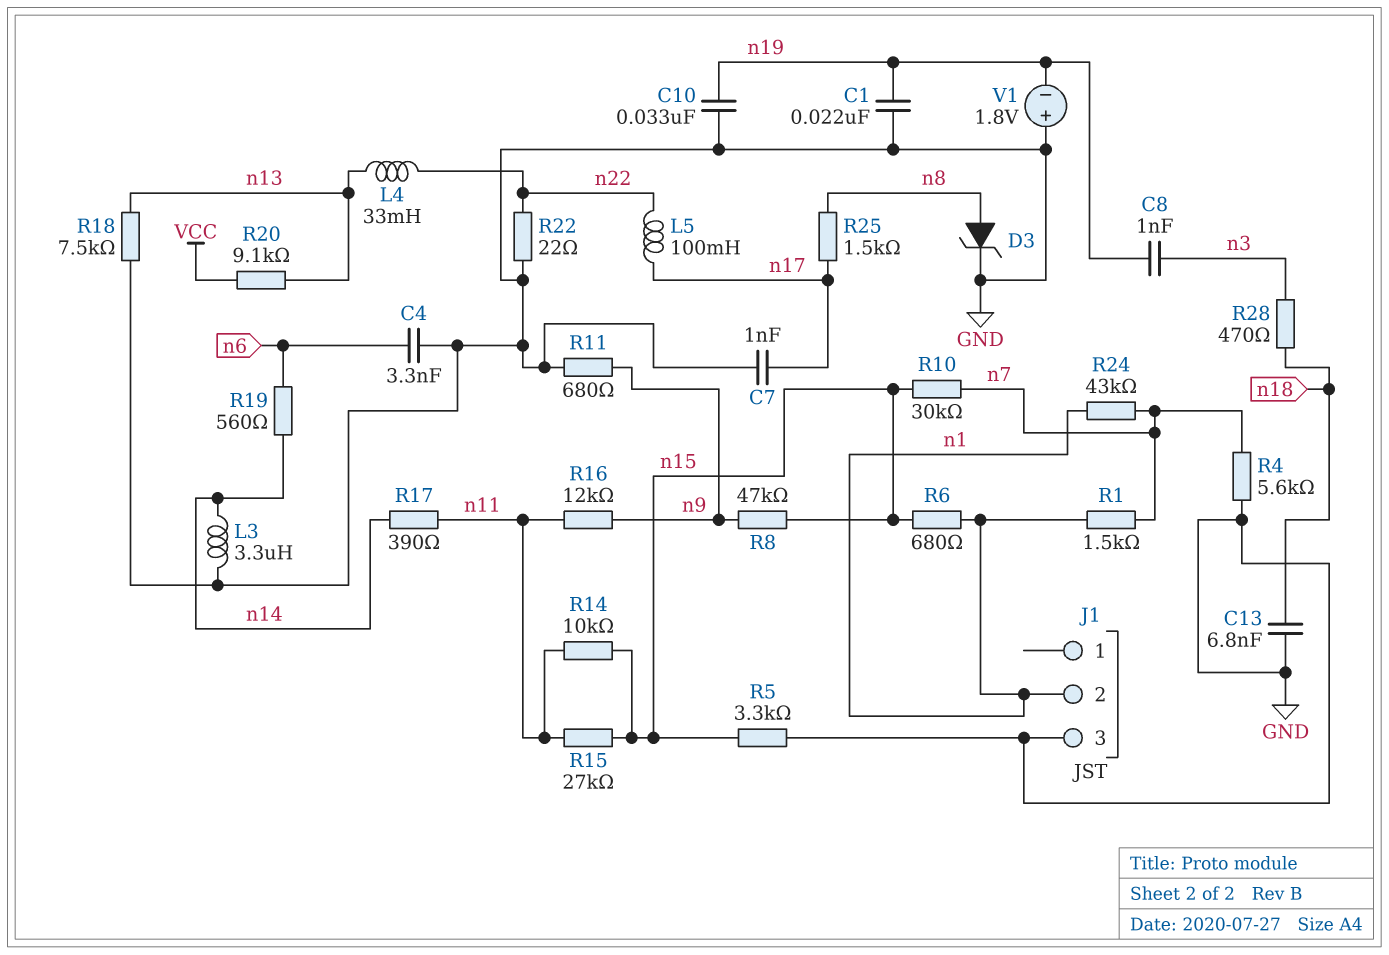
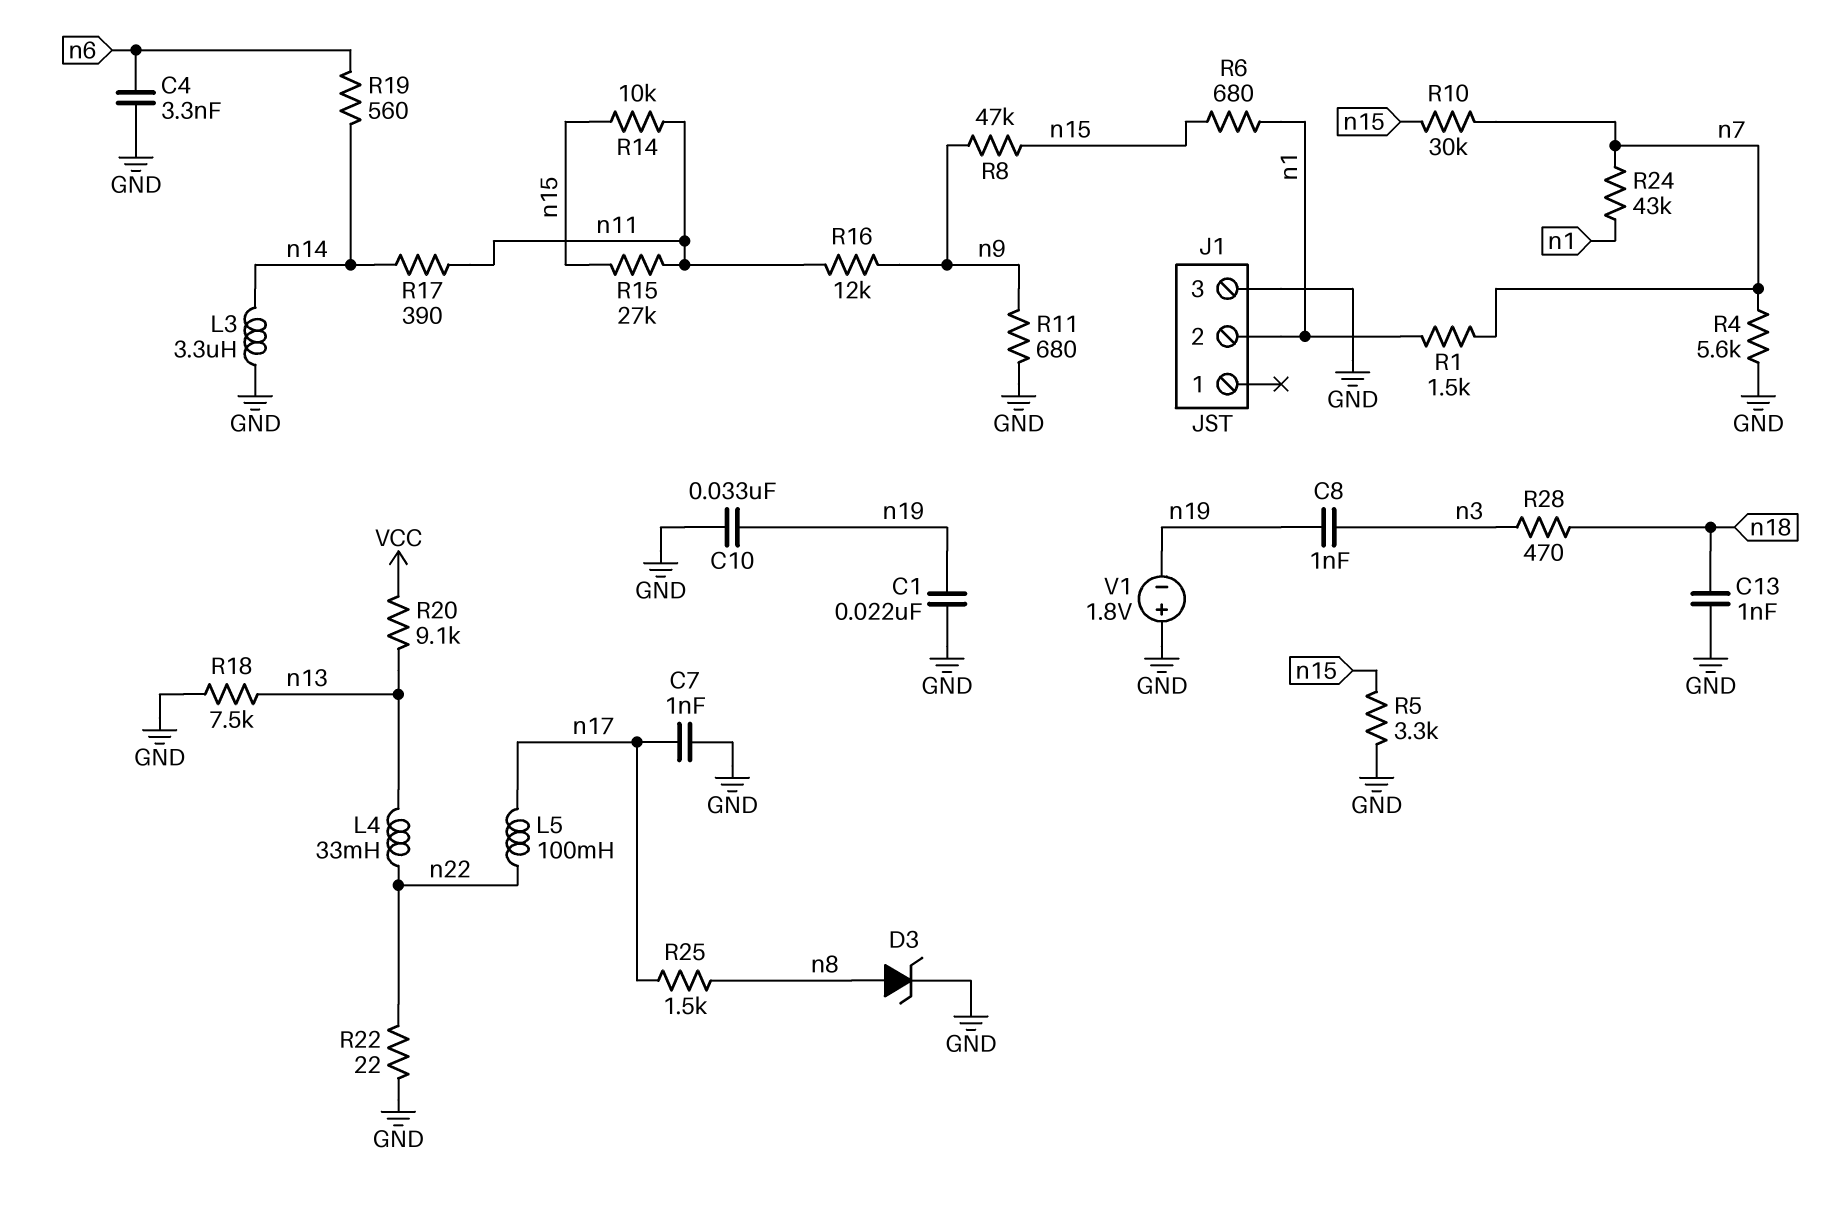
C13: 6.8nF (GND, n18) -> 1nF (GND, n18)

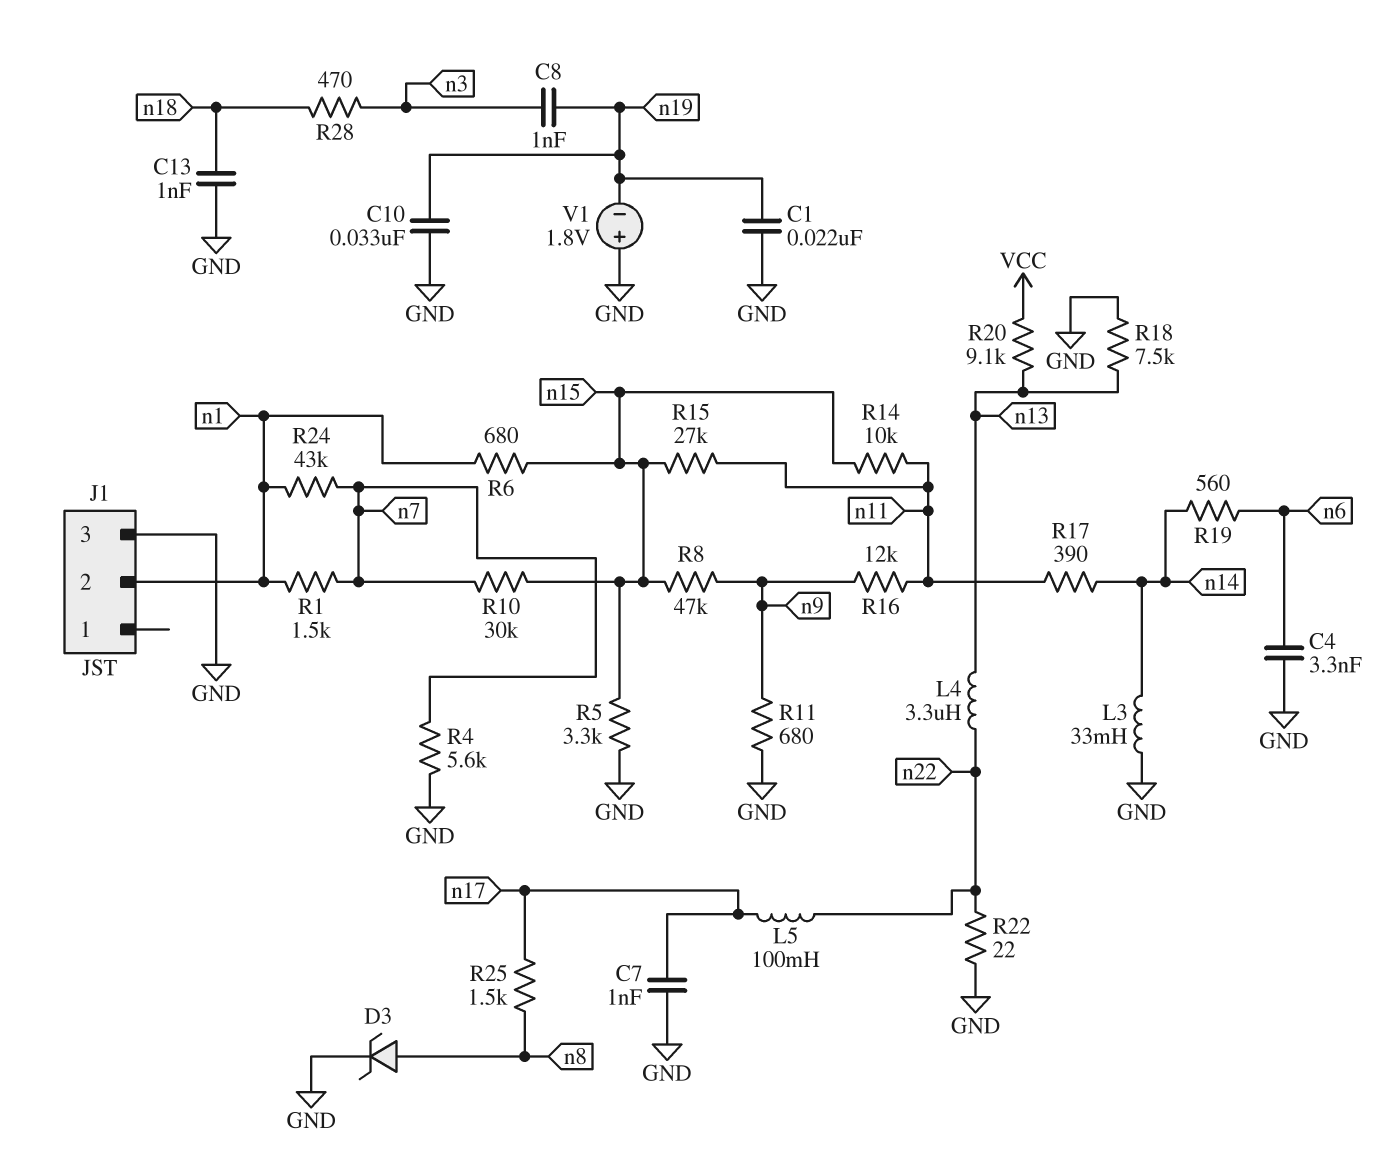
L3: 3.3uH (GND, n14) -> 33mH (GND, n14)
L4: 33mH (n13, n22) -> 3.3uH (n13, n22)

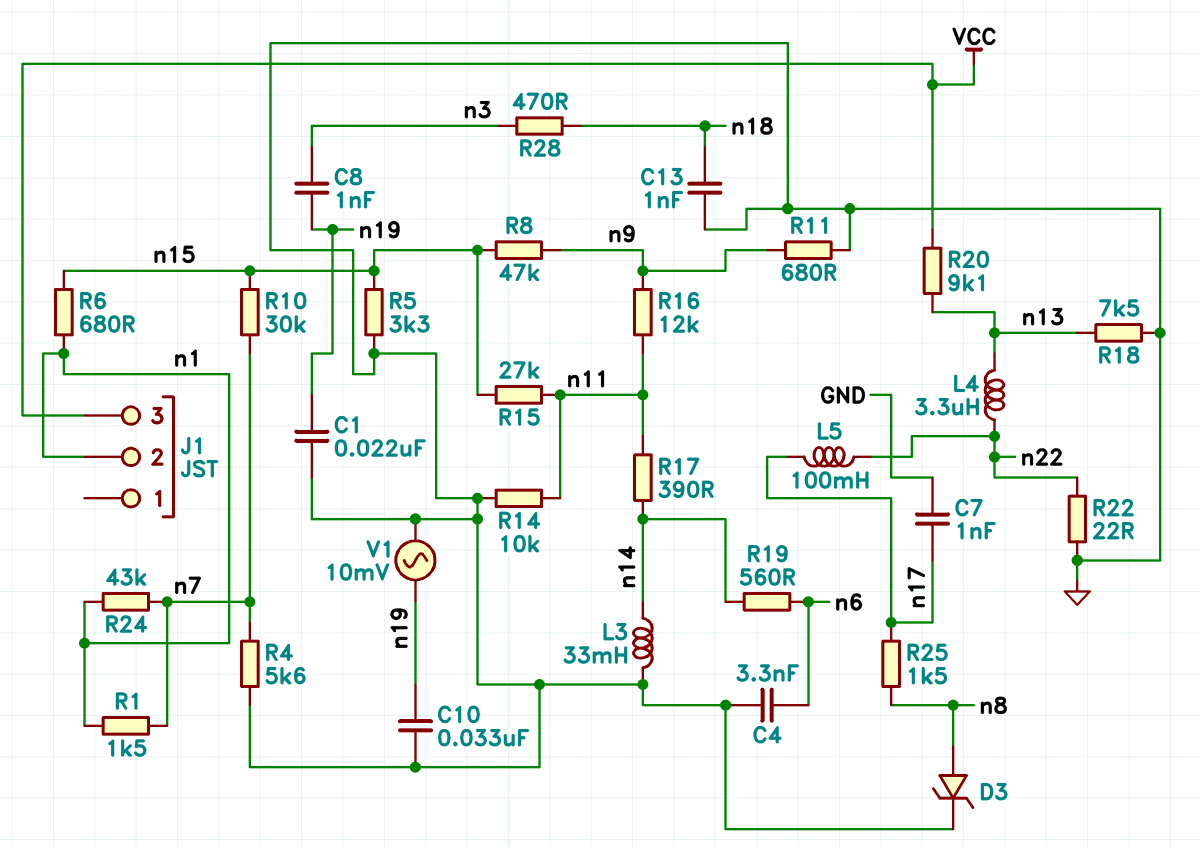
J1 pin 3: GND -> VCC
R14: 10k (n11, n15) -> 10k (GND, n11)
V1: 1.8V (plus GND, minus n19) -> AC 10mV (GND, n19)

